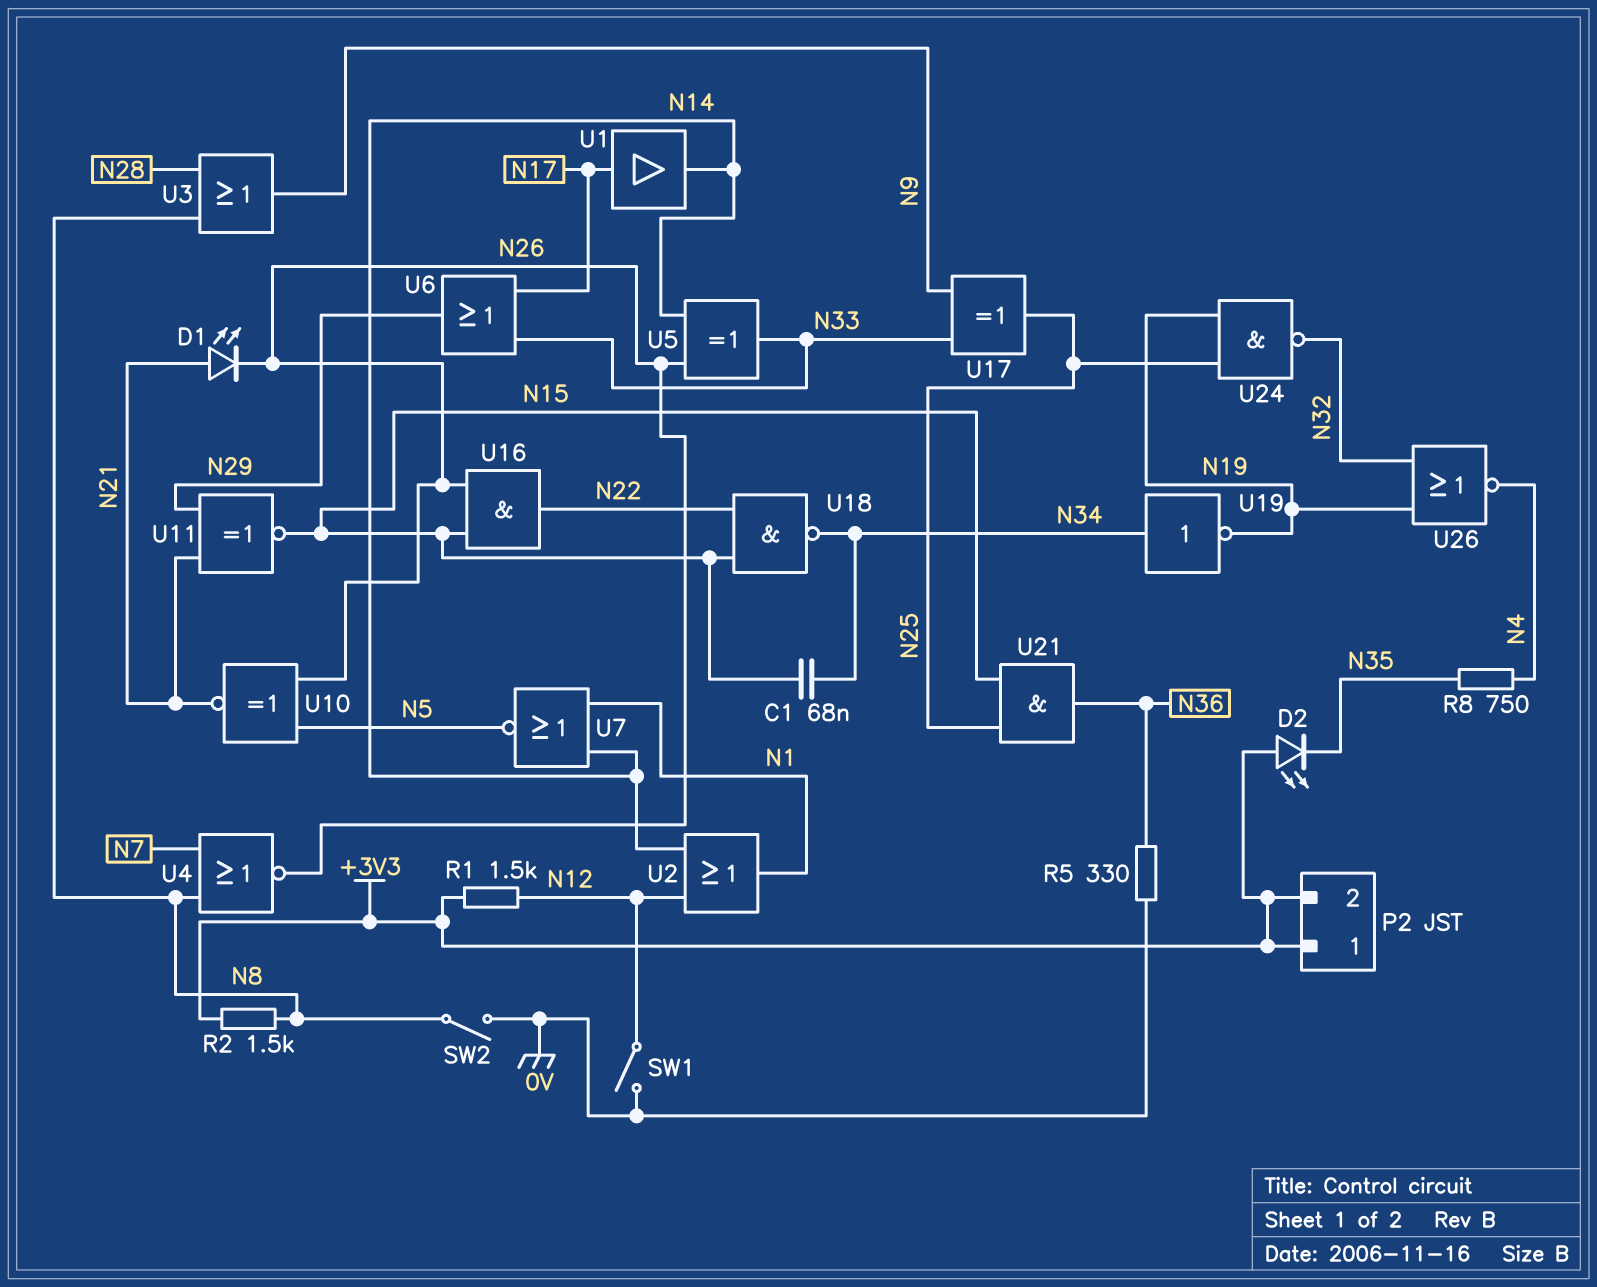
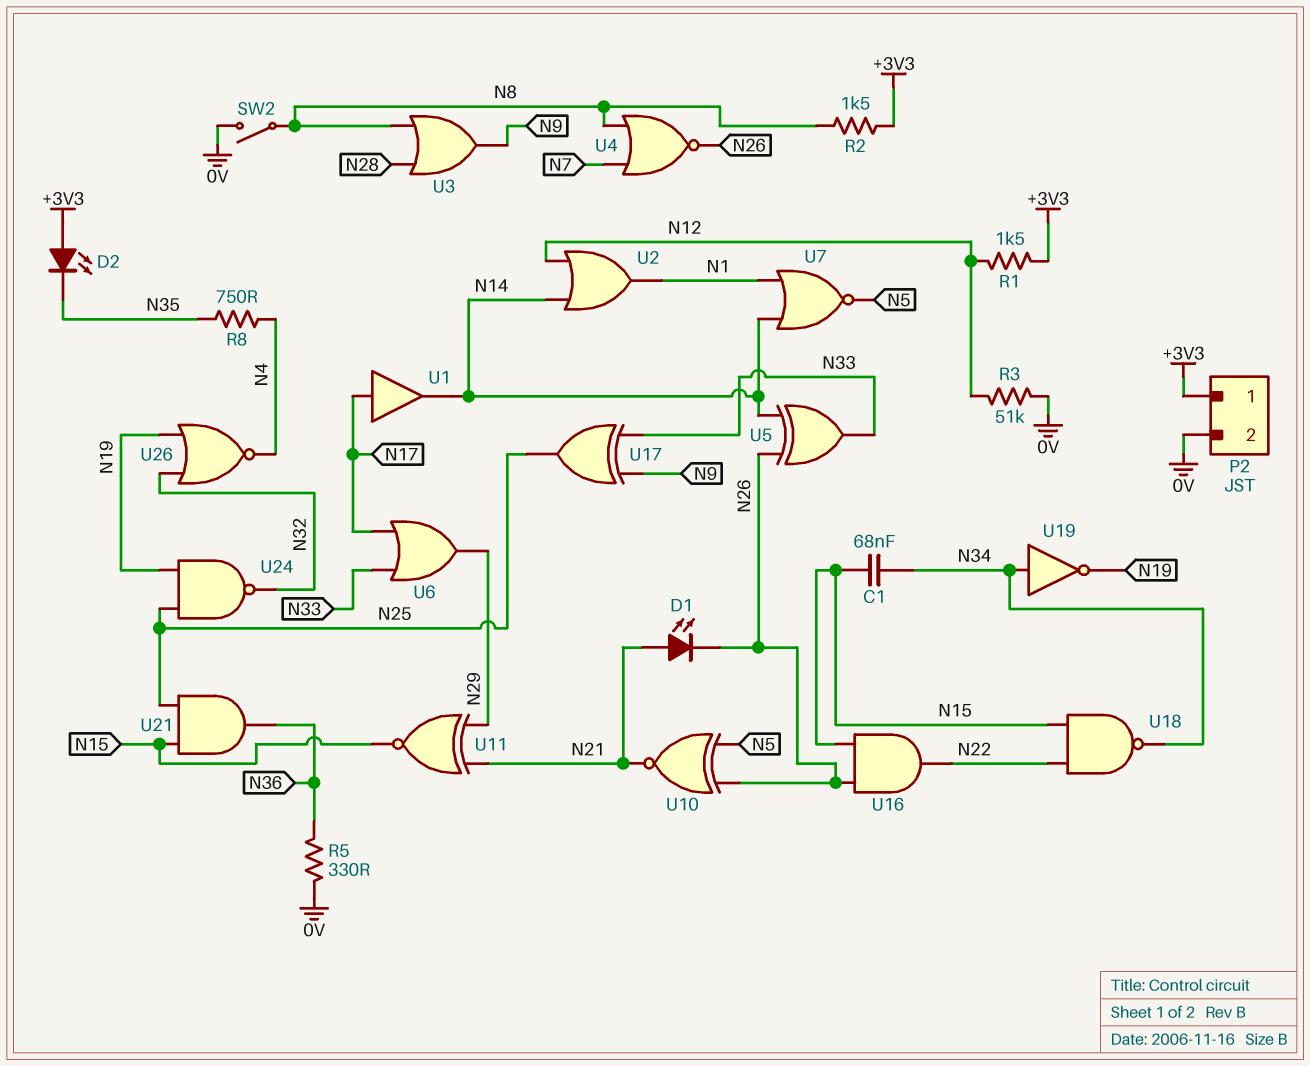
P2 pin 2: +3V3 -> 0V
R3: none -> 51k (0V, N12)
SW1: switch (0V, N12) -> none

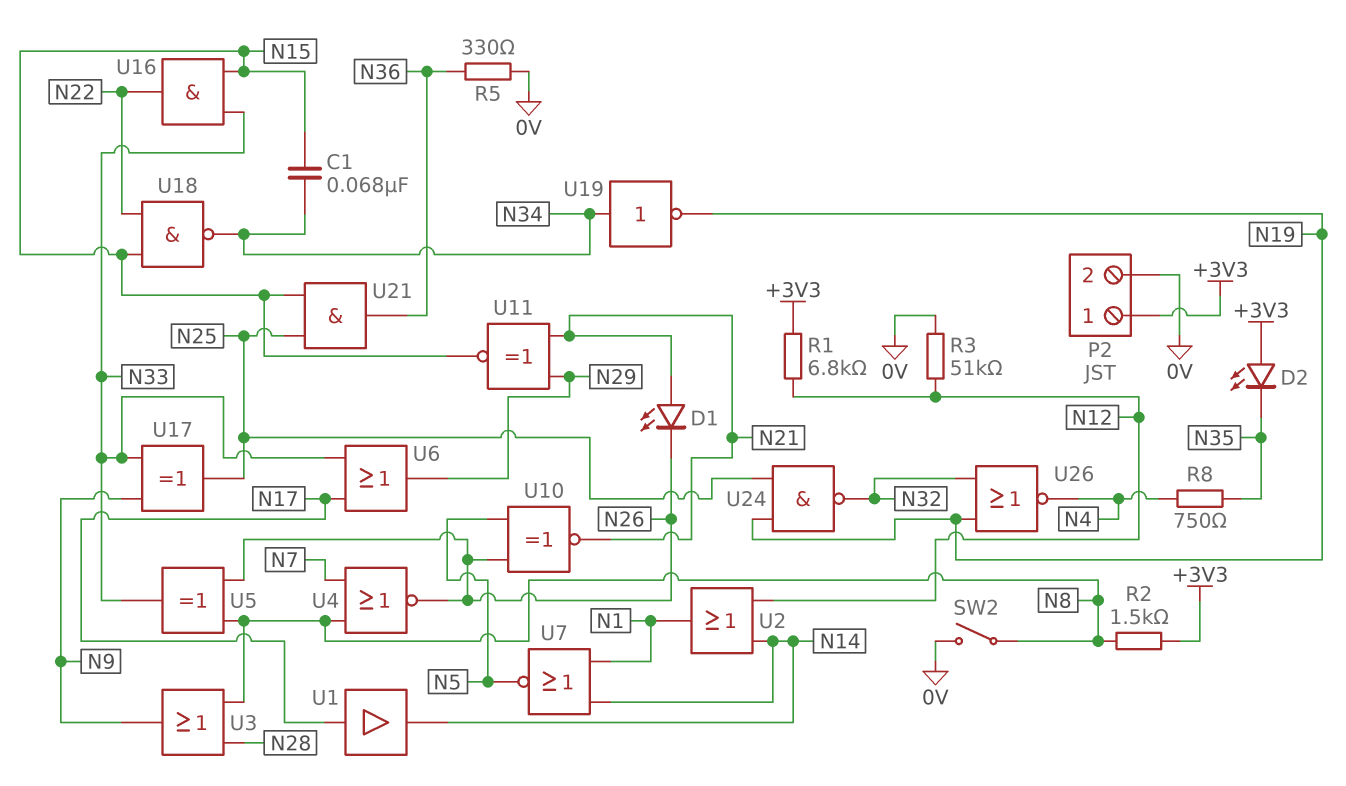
R1: 1.5k (+3V3, N12) -> 6.8k (+3V3, N12)
U5: XOR (in N14, in N26, out N33) -> XOR (in N8, in N26, out N33)
U16: AND (in N15, in N26, out N22) -> AND (in N15, in N33, out N22)

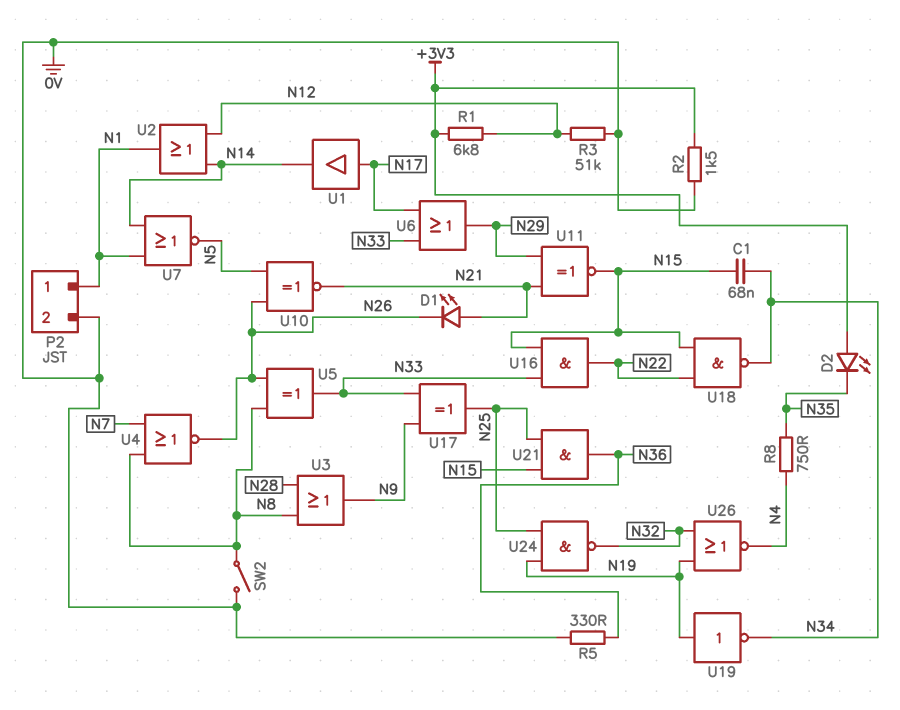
P2 pin 1: +3V3 -> N1
R2: 1.5k (+3V3, N8) -> 1.5k (+3V3, 0V)
U19: NOT (in N34, out N19) -> NOT (in N19, out N34)

